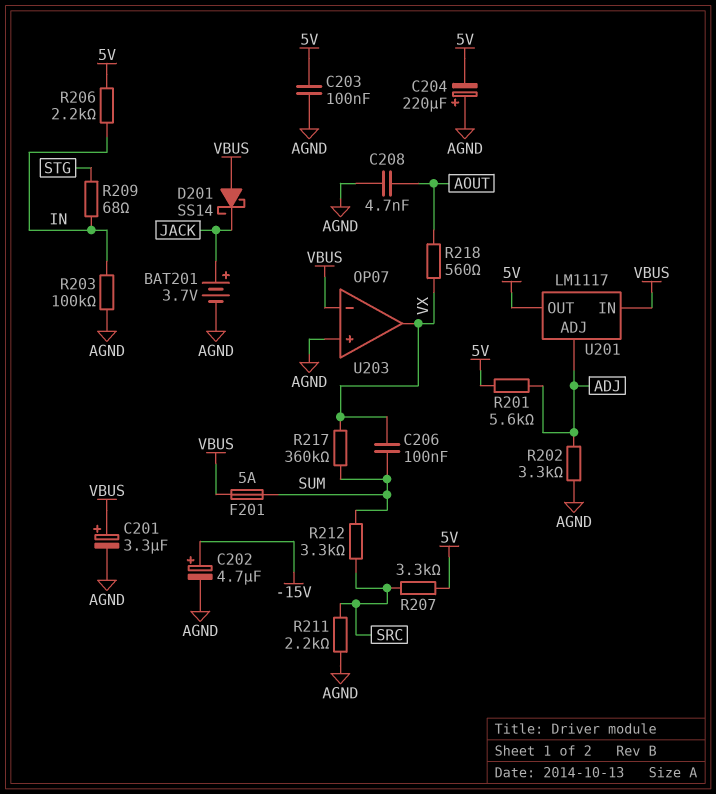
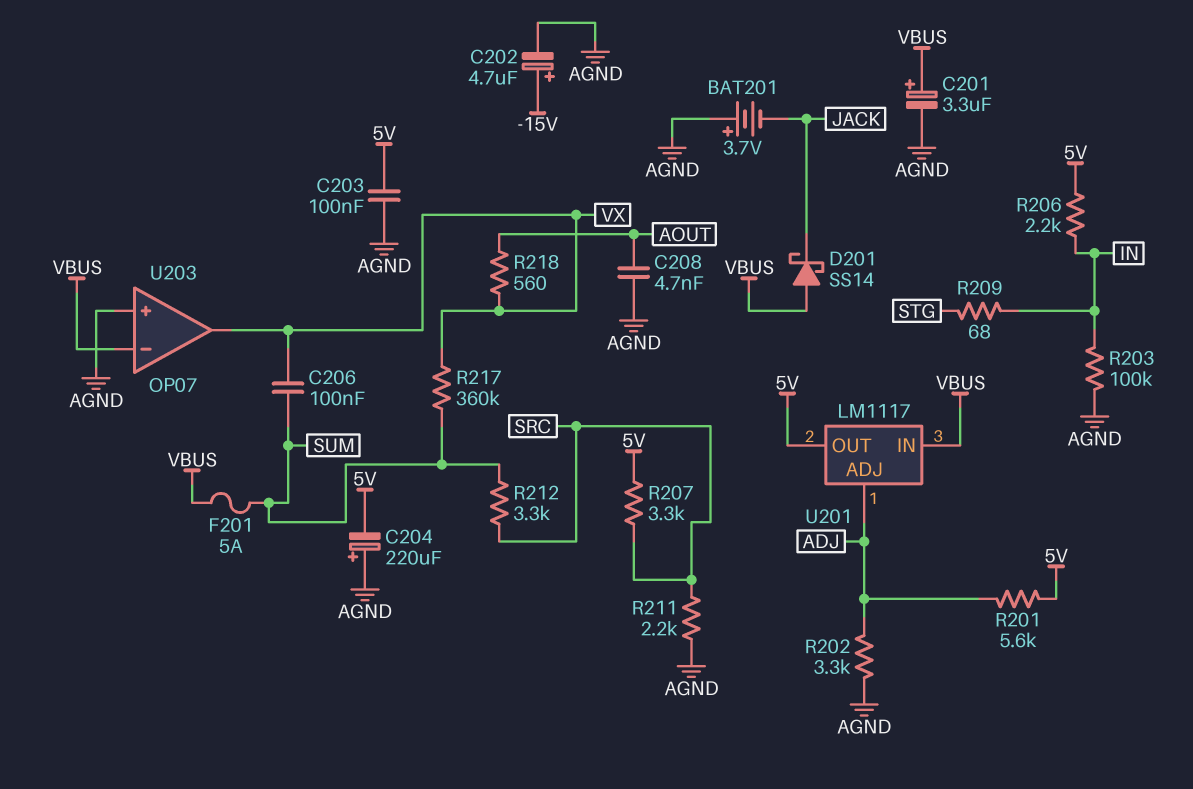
BAT201: 3.7V (plus JACK, minus AGND) -> 3.7V (plus AGND, minus JACK)

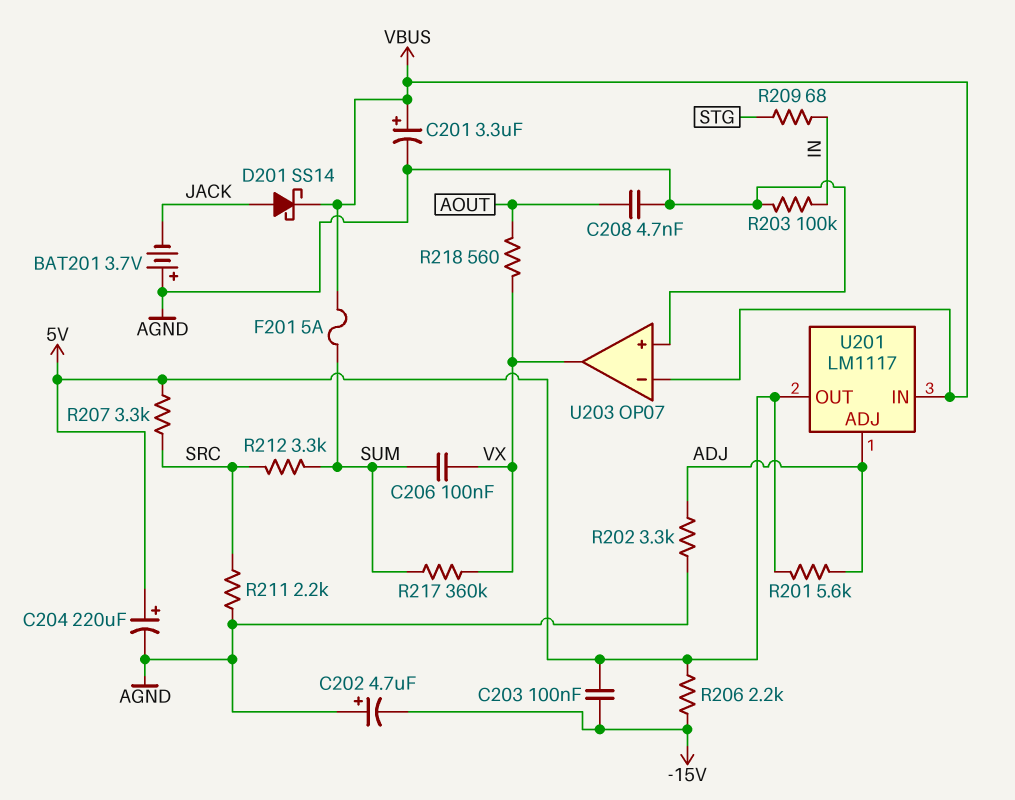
C202: 4.7uF (plus -15V, minus AGND) -> 4.7uF (plus AGND, minus -15V)
C203: 100nF (5V, AGND) -> 100nF (-15V, 5V)
C204: 220uF (plus AGND, minus 5V) -> 220uF (plus 5V, minus AGND)
D201: schottky SS14 (A VBUS, K JACK) -> schottky SS14 (A JACK, K VBUS)
R206: 2.2k (5V, IN) -> 2.2k (-15V, 5V)

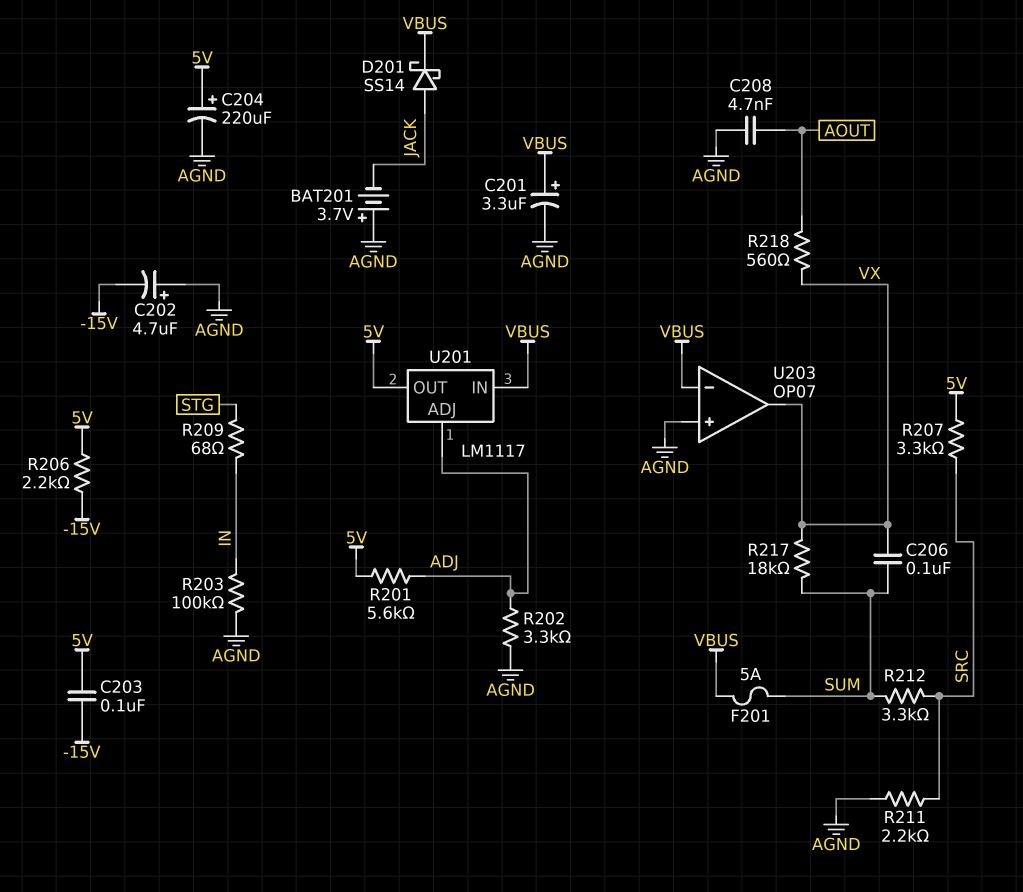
R217: 360k (SUM, VX) -> 18k (SUM, VX)

